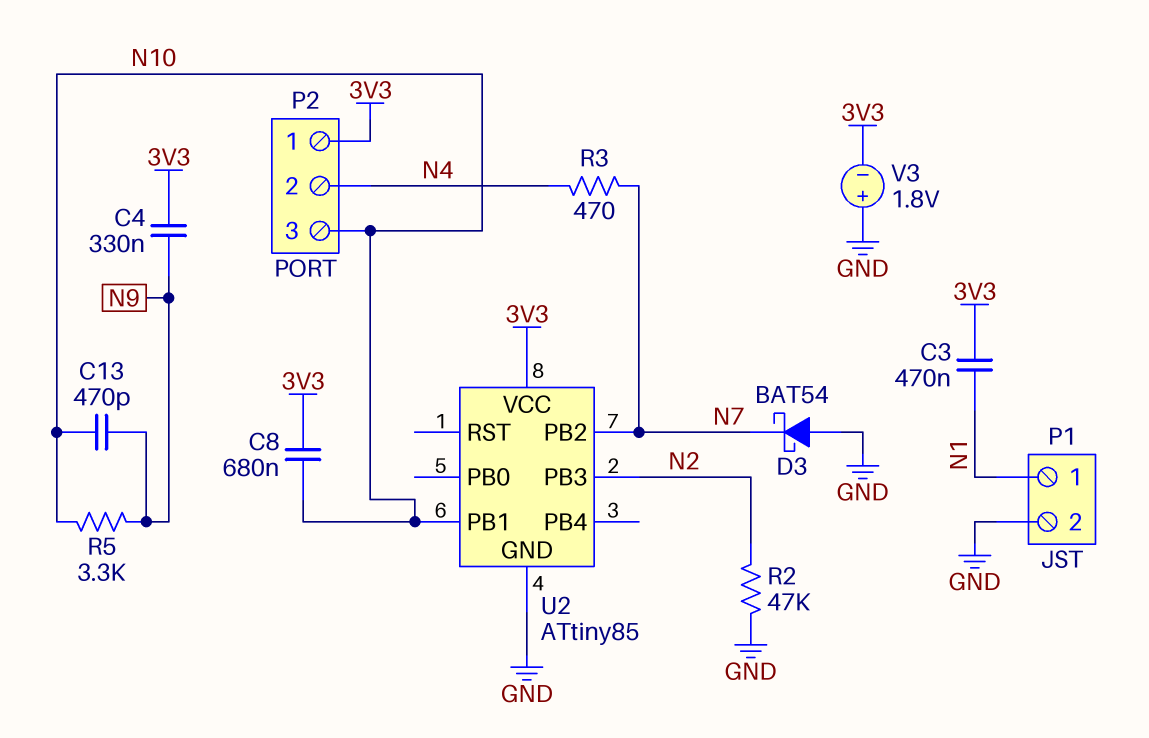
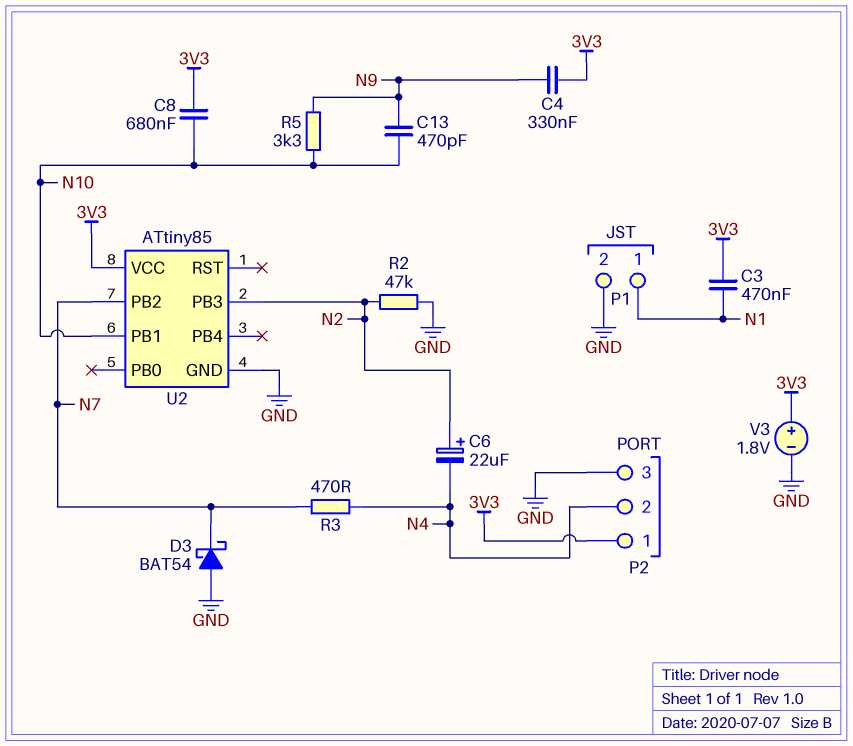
C6: none -> 22uF (plus N2, minus N4)
P2 pin 3: N10 -> GND
V3: 1.8V (plus GND, minus 3V3) -> 1.8V (plus 3V3, minus GND)

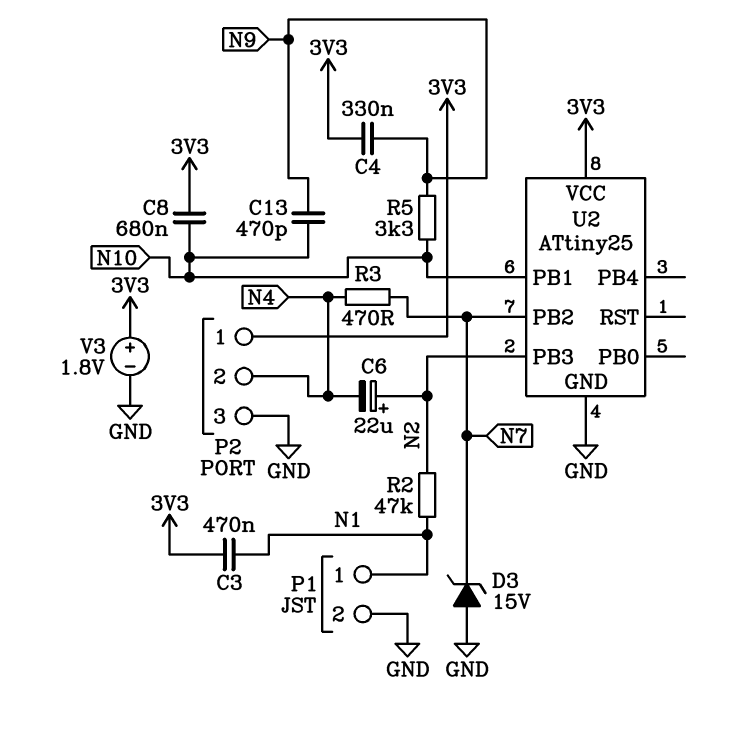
D3: schottky BAT54 (A GND, K N7) -> zener 15V (A GND, K N7)
R2: 47k (GND, N2) -> 47k (N1, N2)
U2: ATtiny85 -> ATtiny25

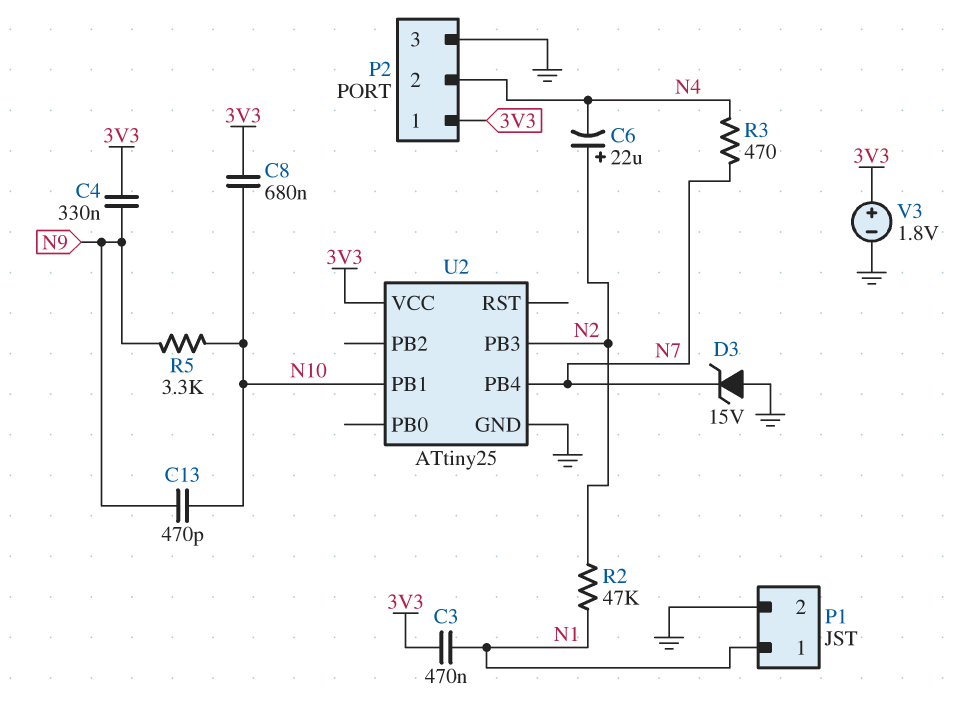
U2 pin PB2: N7 -> none
U2 pin PB4: none -> N7

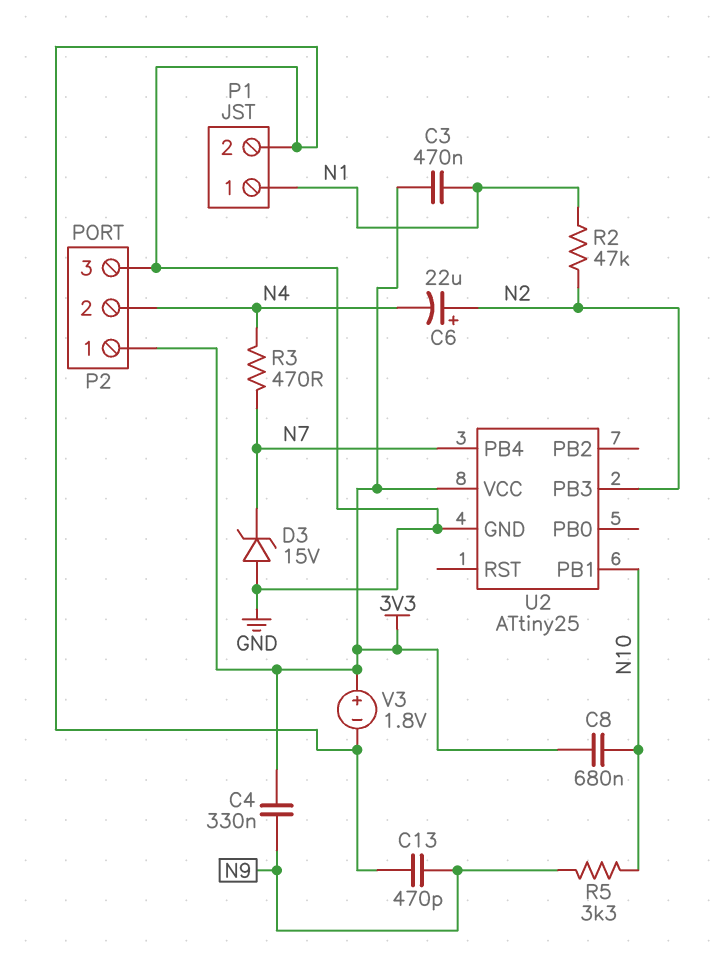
C13: 470pF (N9, N10) -> 470pF (GND, N9)

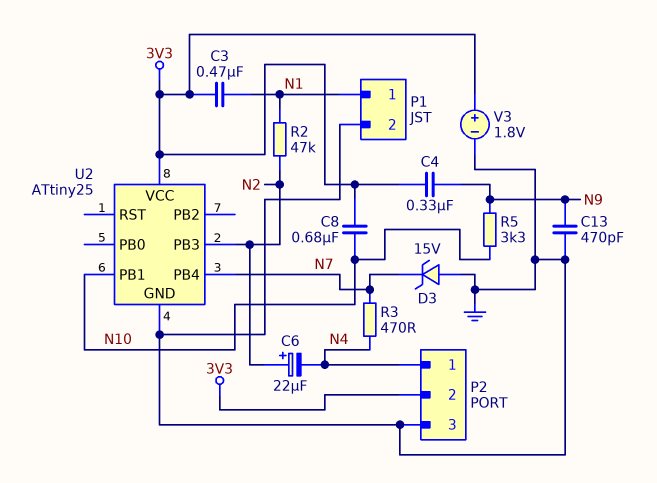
P2 pin 1: 3V3 -> N4
P2 pin 2: N4 -> 3V3

